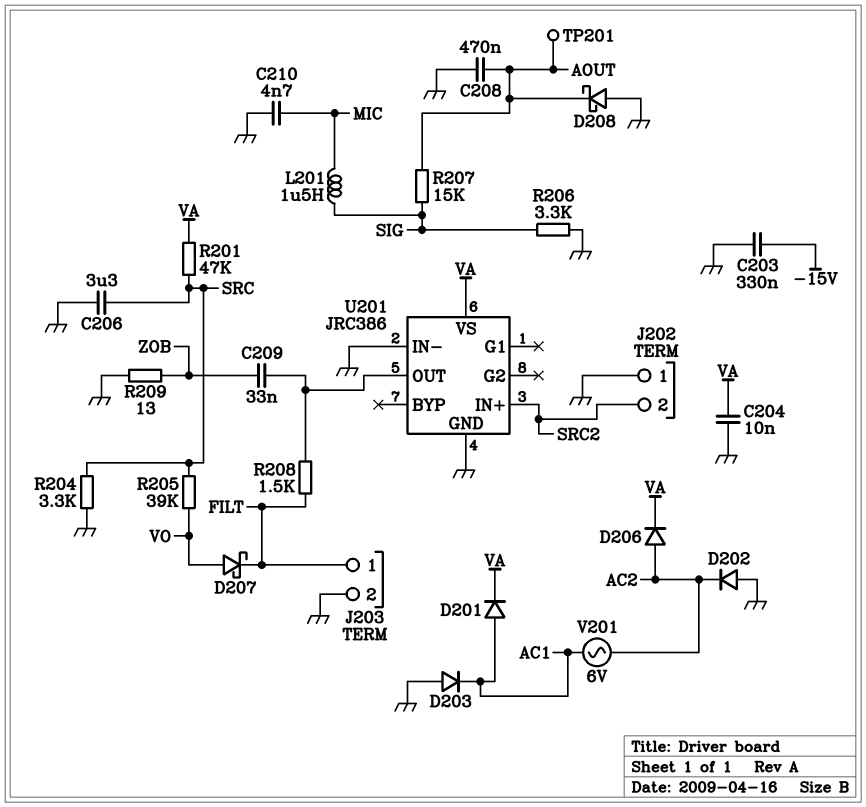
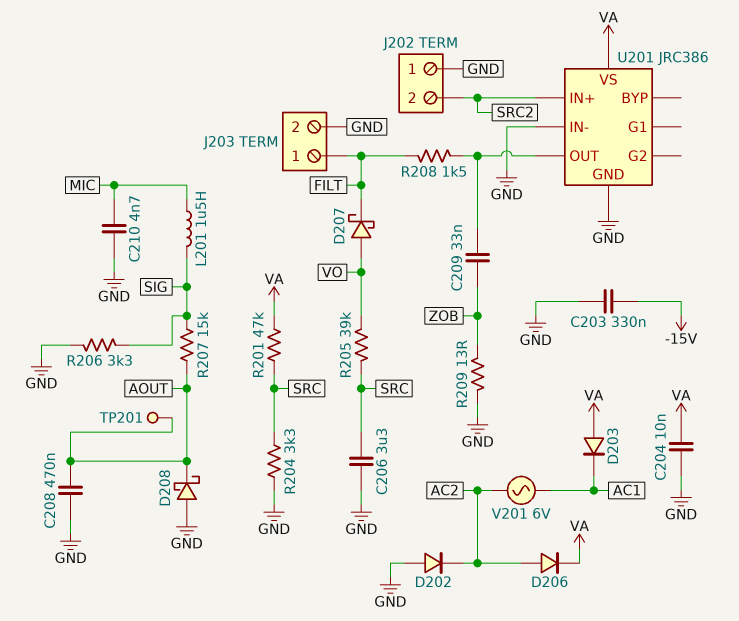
D201: diode (A AC1, K VA) -> none
D203: diode (A GND, K AC1) -> diode (A VA, K AC1)

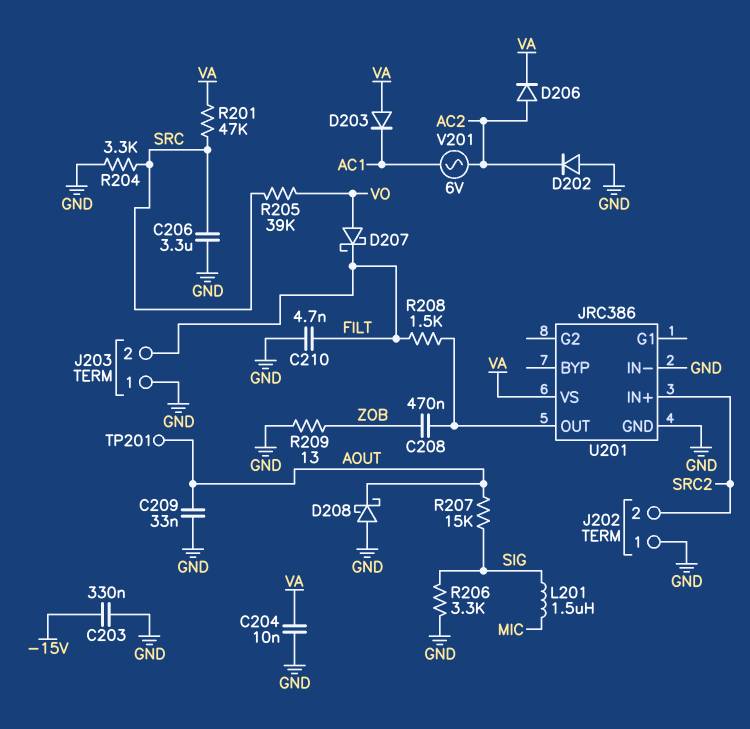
C208: 470nF (AOUT, GND) -> 470nF (U201/OUT, ZOB)
C209: 33nF (U201/OUT, ZOB) -> 33nF (AOUT, GND)
C210: 4.7nF (GND, MIC) -> 4.7nF (FILT, GND)
J203 pin 1: FILT -> GND
J203 pin 2: GND -> FILT

